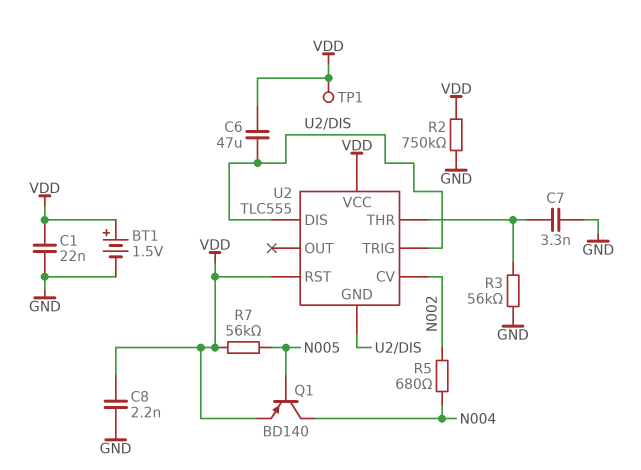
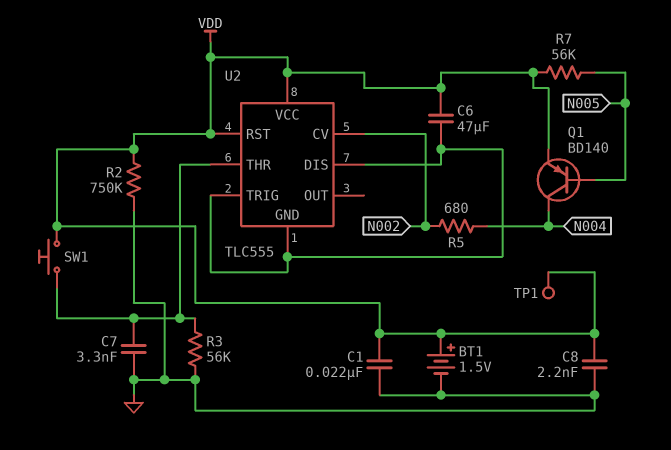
SW1: none -> button (U2/THR, VDD)

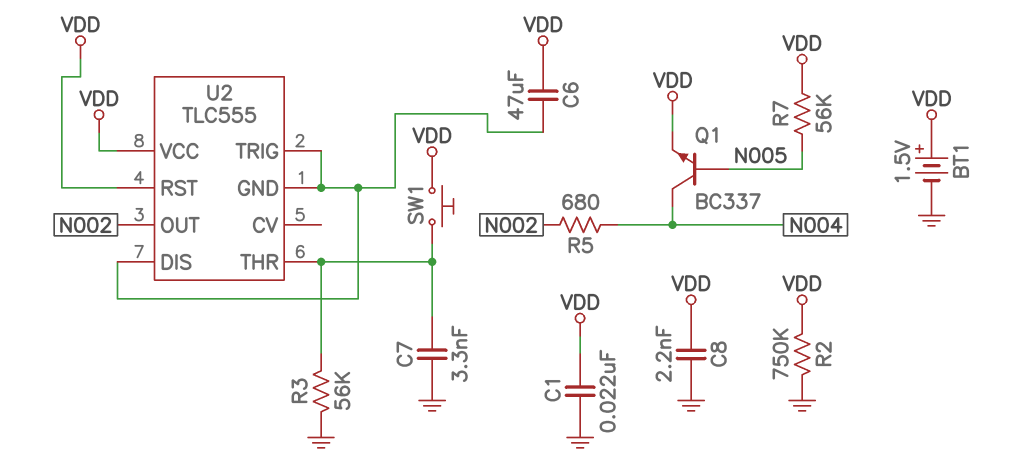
Q1: PNP BD140 (B N005, C N004, E VDD) -> NPN BC337 (B N005, C N004, E VDD)
TP1: test point (VDD) -> none
U2 pin CV: N002 -> none
U2 pin OUT: none -> N002

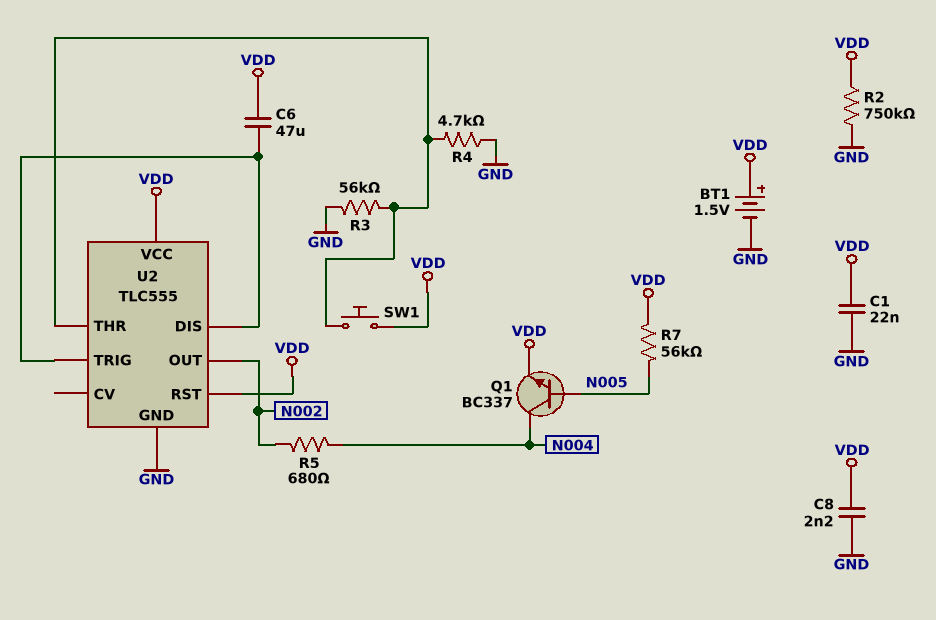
C7: 3.3nF (GND, U2/THR) -> none
R4: none -> 4.7k (GND, U2/THR)
U2 pin GND: U2/DIS -> GND

